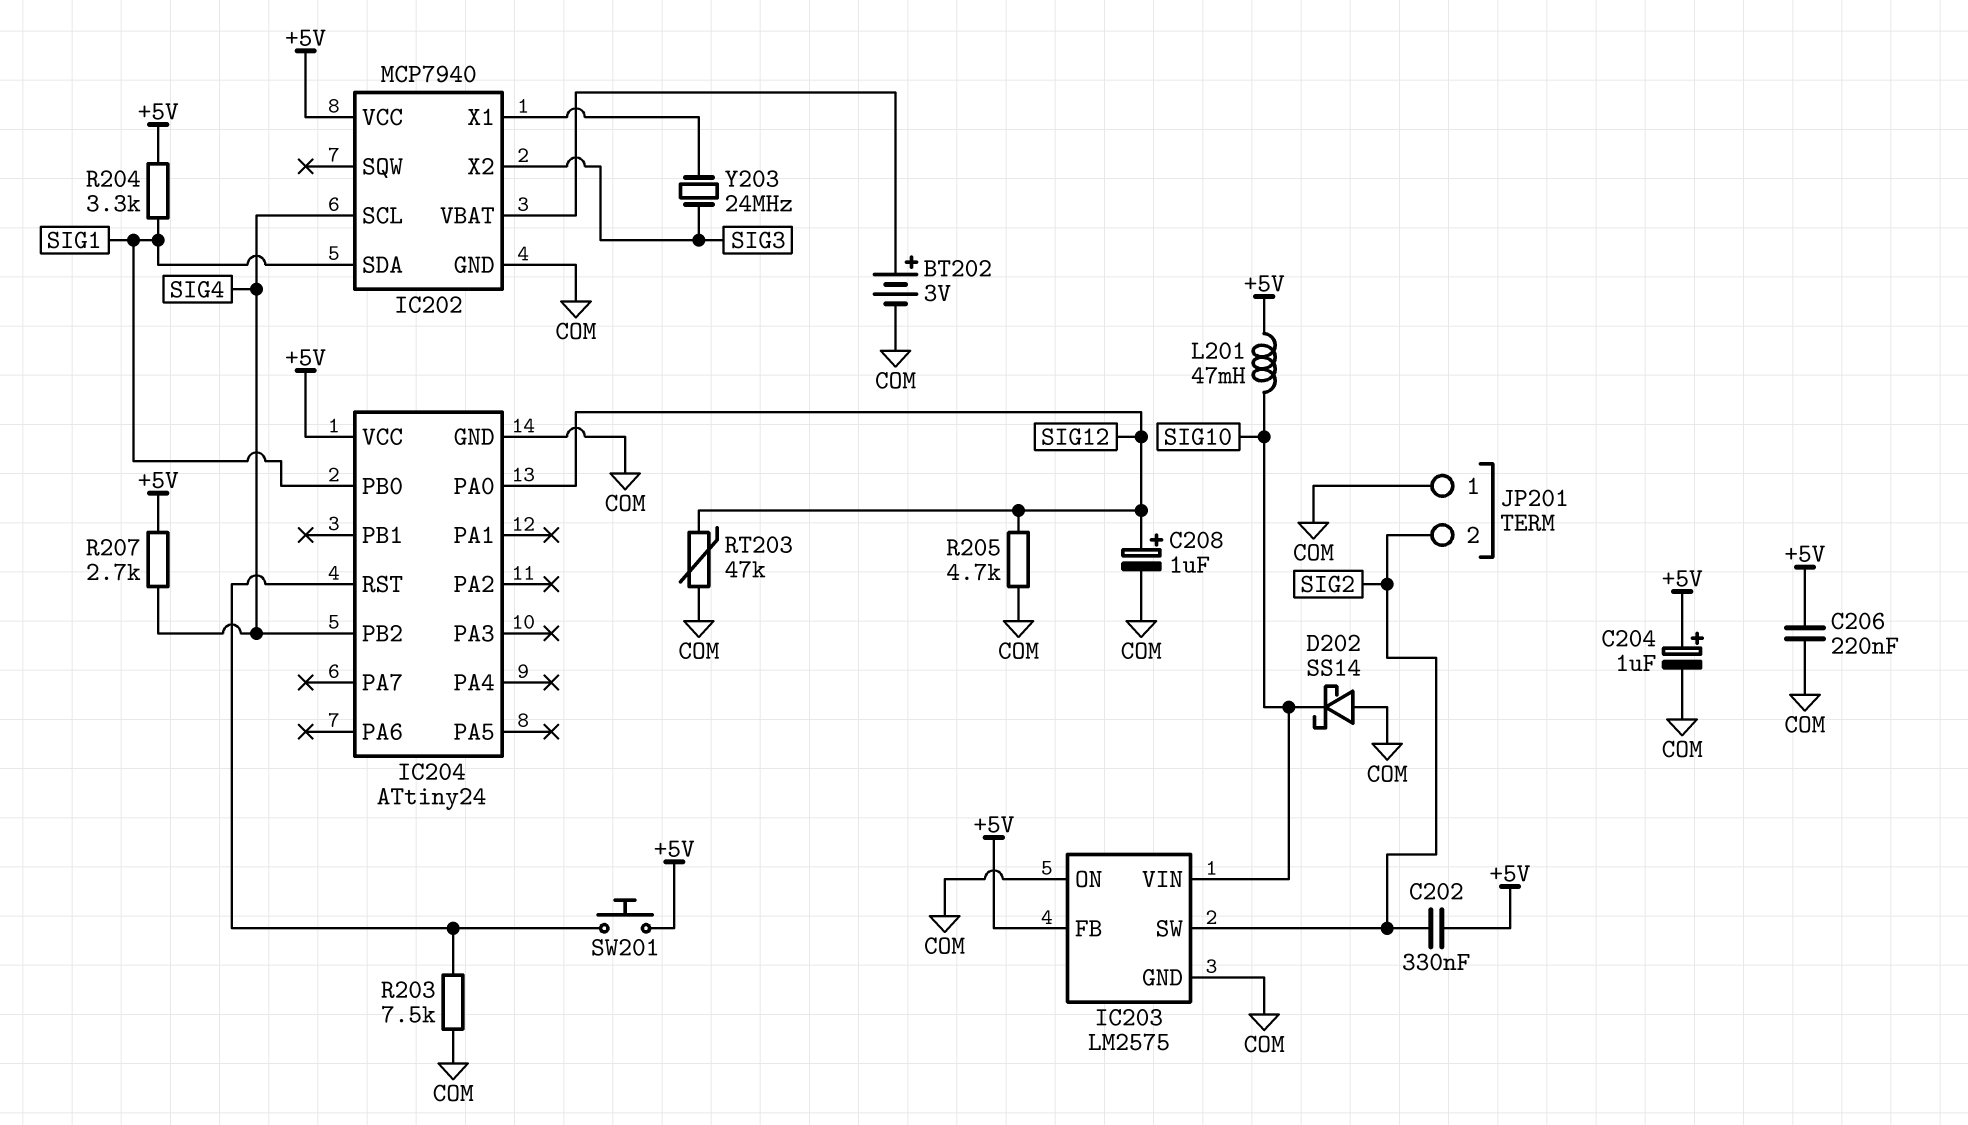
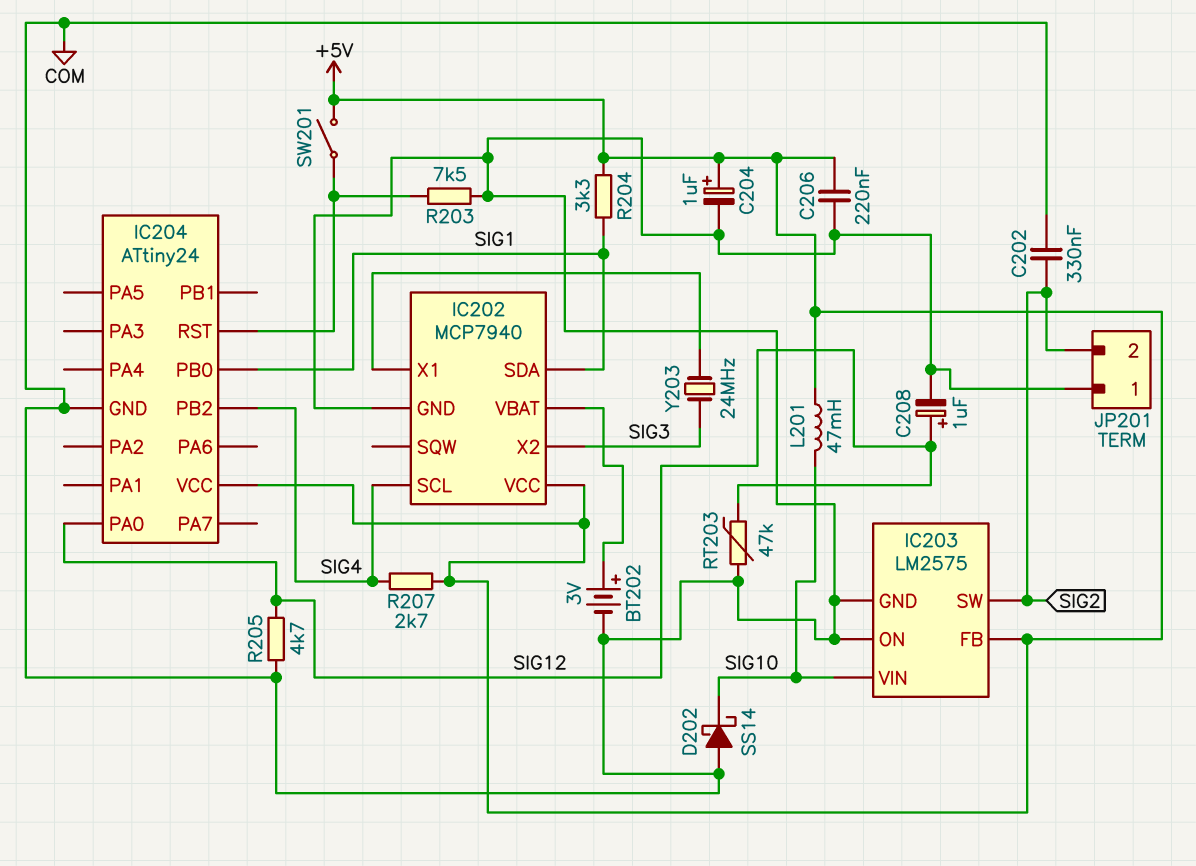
C202: 330nF (+5V, SIG2) -> 330nF (COM, SIG2)
SW201: button (+5V, IC204/RST) -> switch (+5V, IC204/RST)

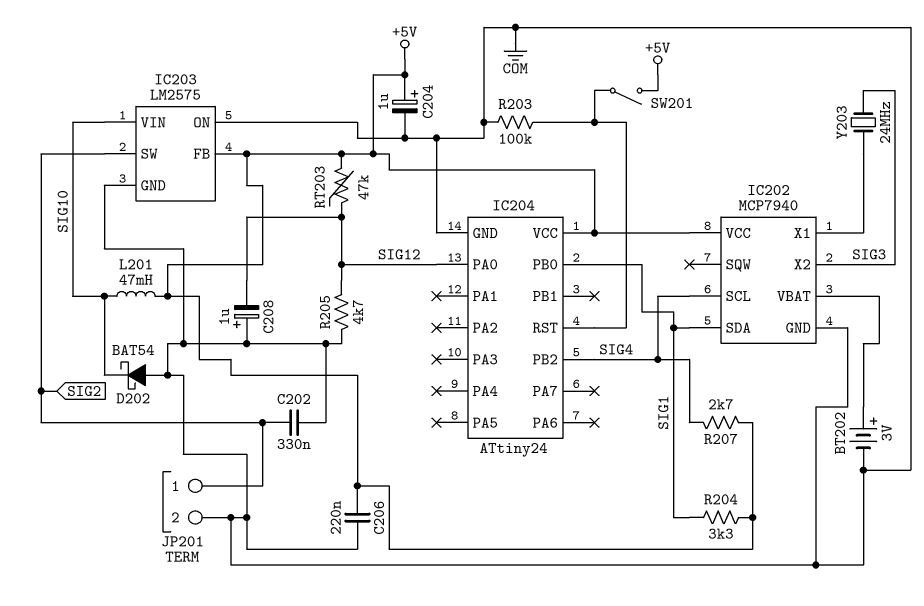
C208: 1uF (plus SIG12, minus COM) -> 1uF (plus COM, minus SIG12)
D202: schottky SS14 (A COM, K SIG10) -> schottky BAT54 (A COM, K SIG10)
JP201 pin 1: COM -> SIG2
JP201 pin 2: SIG2 -> COM
R203: 7.5k (COM, IC204/RST) -> 100k (COM, IC204/RST)
RT203: 47k (COM, SIG12) -> 47k (+5V, SIG12)

